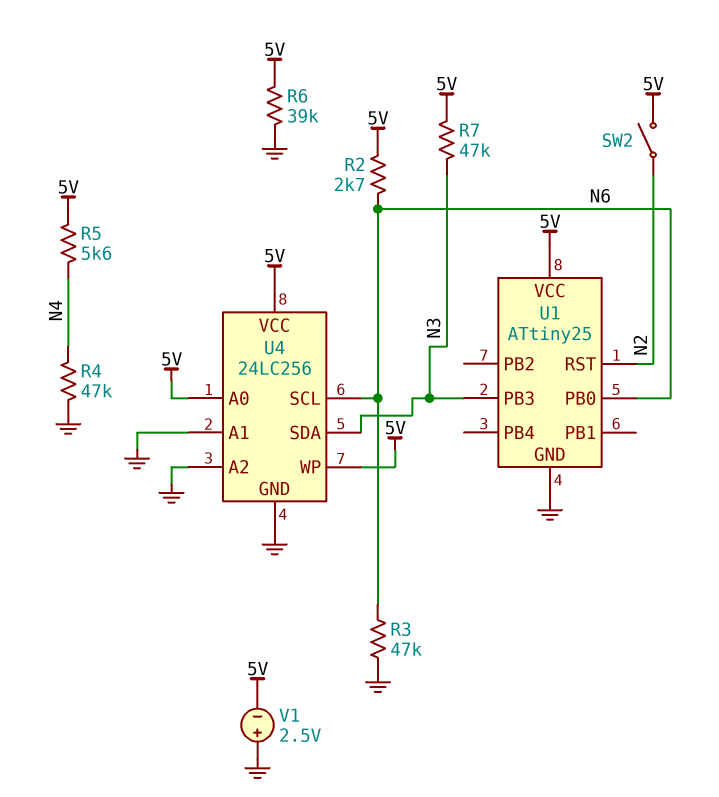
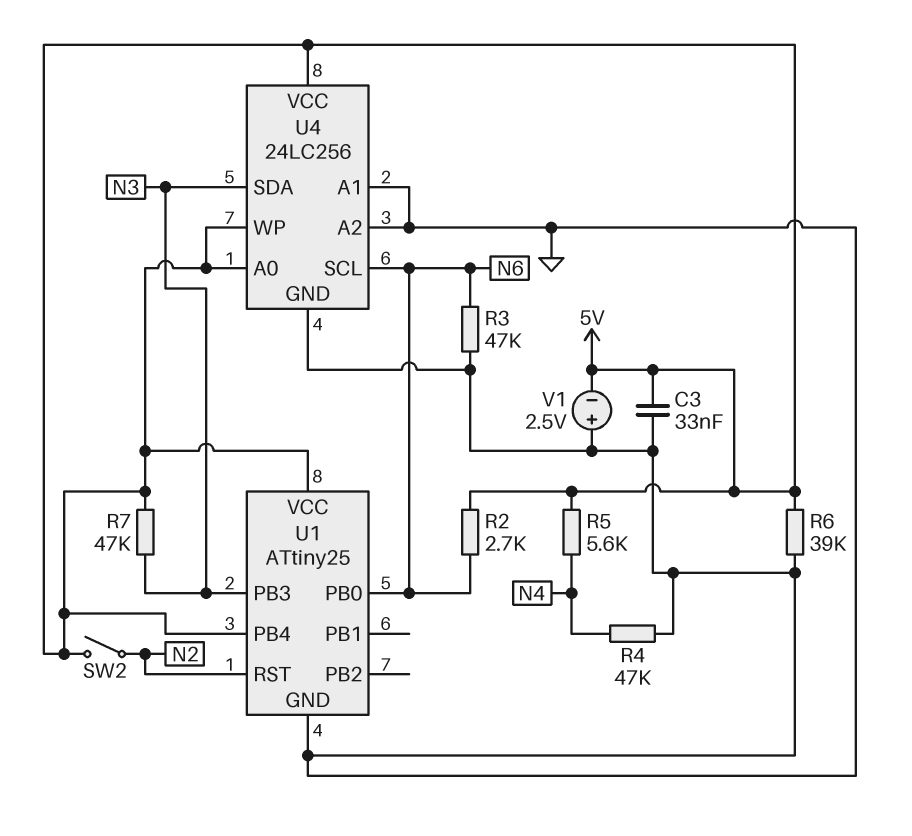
C3: none -> 33nF (5V, GND)
U1 pin PB4: none -> 5V

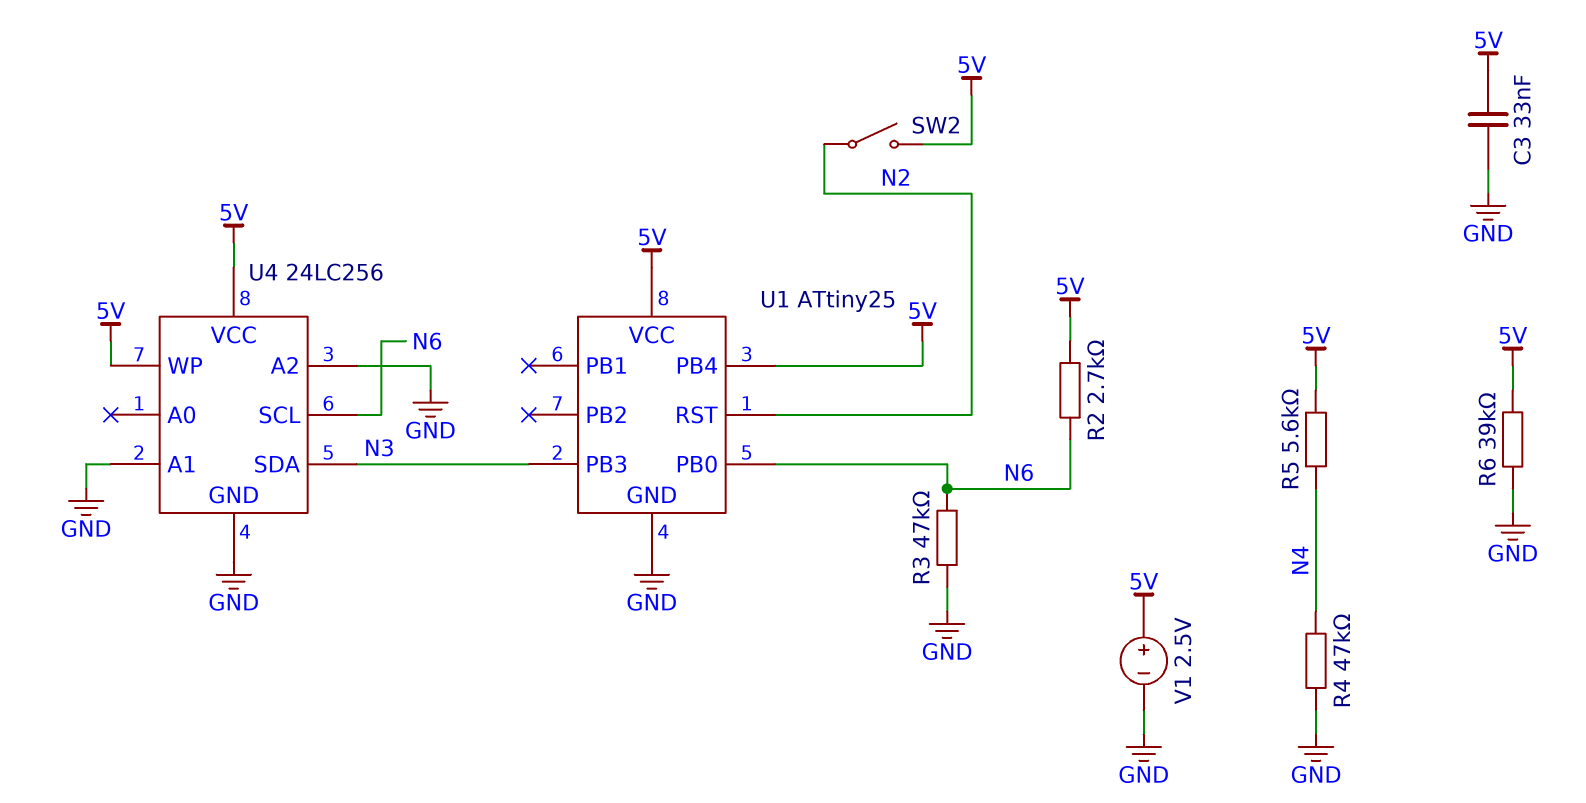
R7: 47k (5V, N3) -> none
U4 pin A0: 5V -> none
V1: 2.5V (plus GND, minus 5V) -> 2.5V (plus 5V, minus GND)

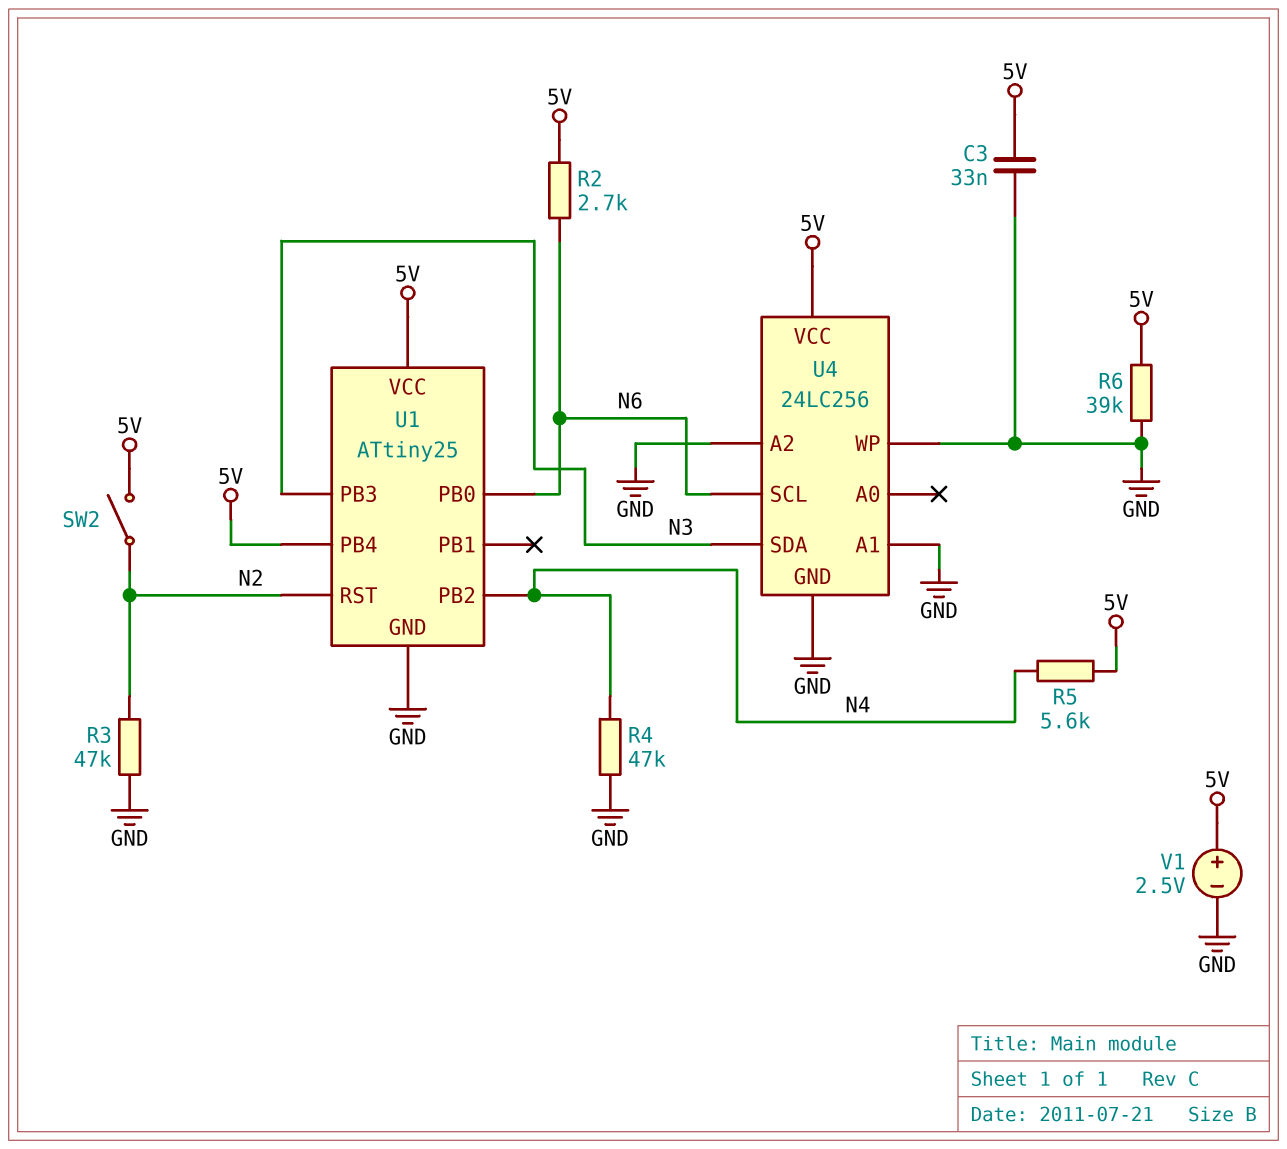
R3: 47k (GND, N6) -> 47k (GND, N2)
U1 pin PB2: none -> N4
U4 pin WP: 5V -> GND

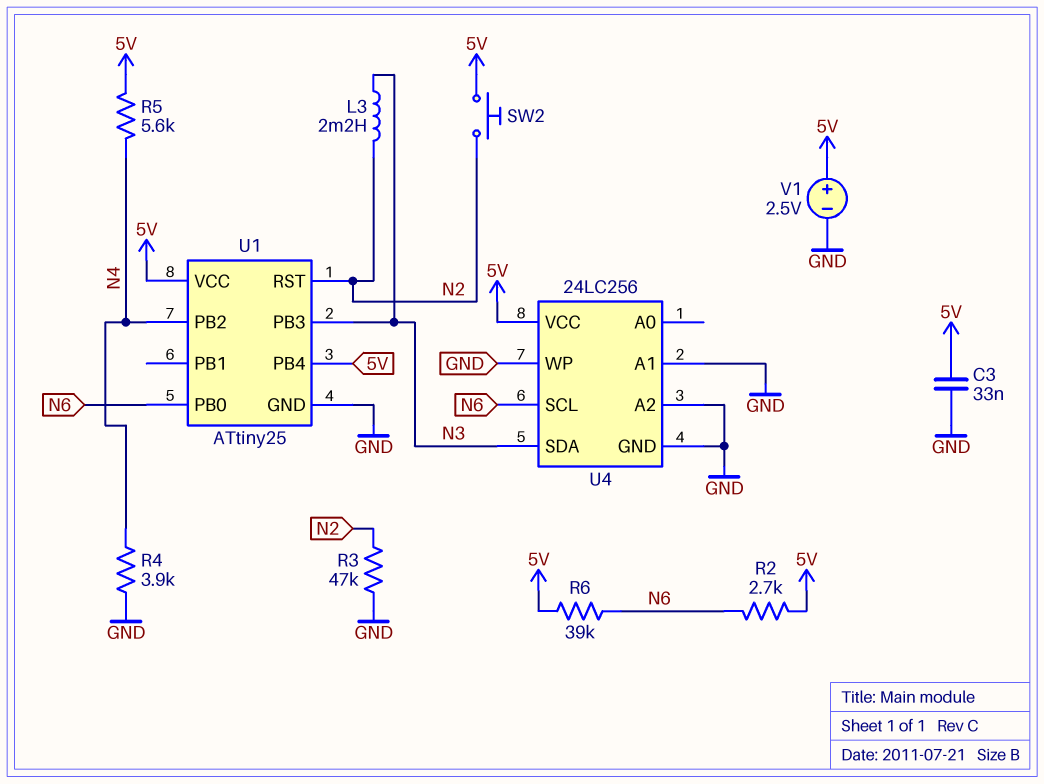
L3: none -> 2.2mH (N2, N3)
R4: 47k (GND, N4) -> 3.9k (GND, N4)
R6: 39k (5V, GND) -> 39k (5V, N6)
SW2: switch (5V, N2) -> button (5V, N2)

